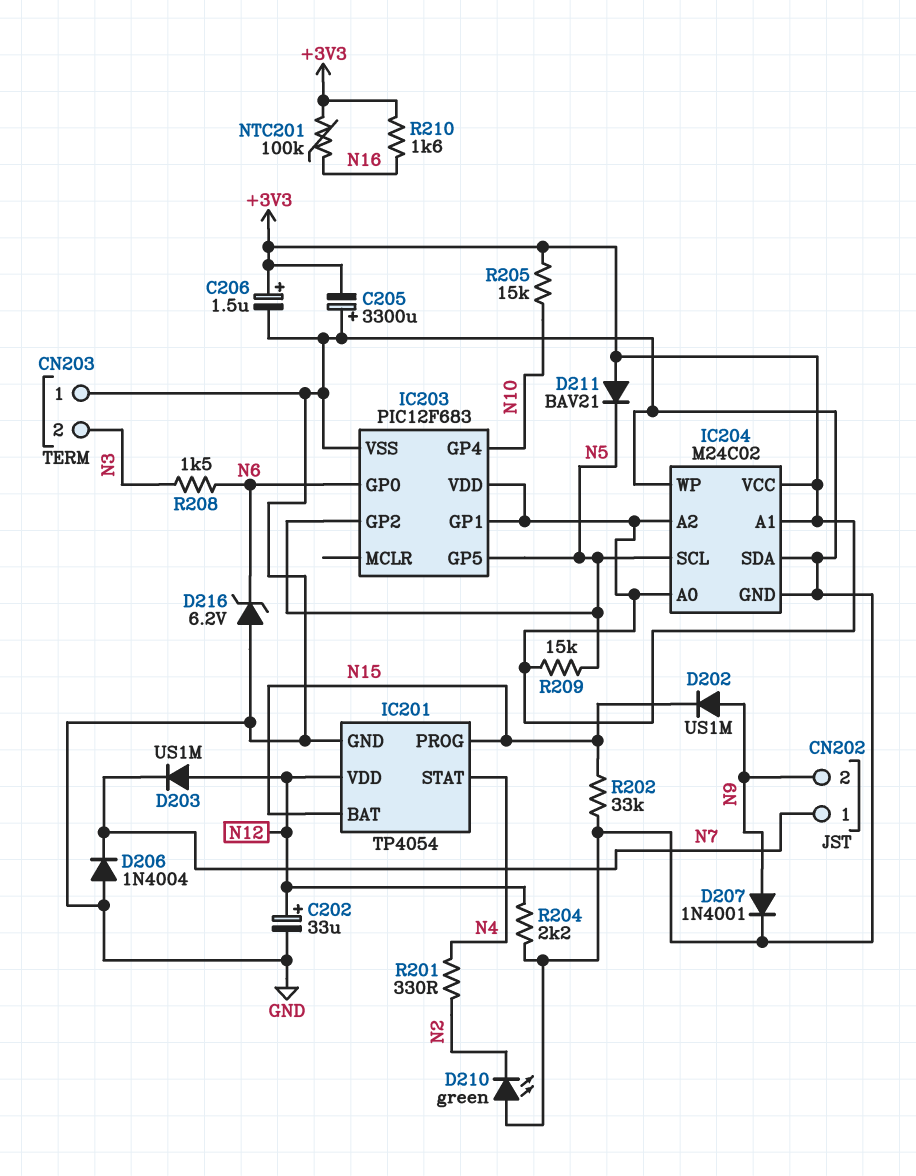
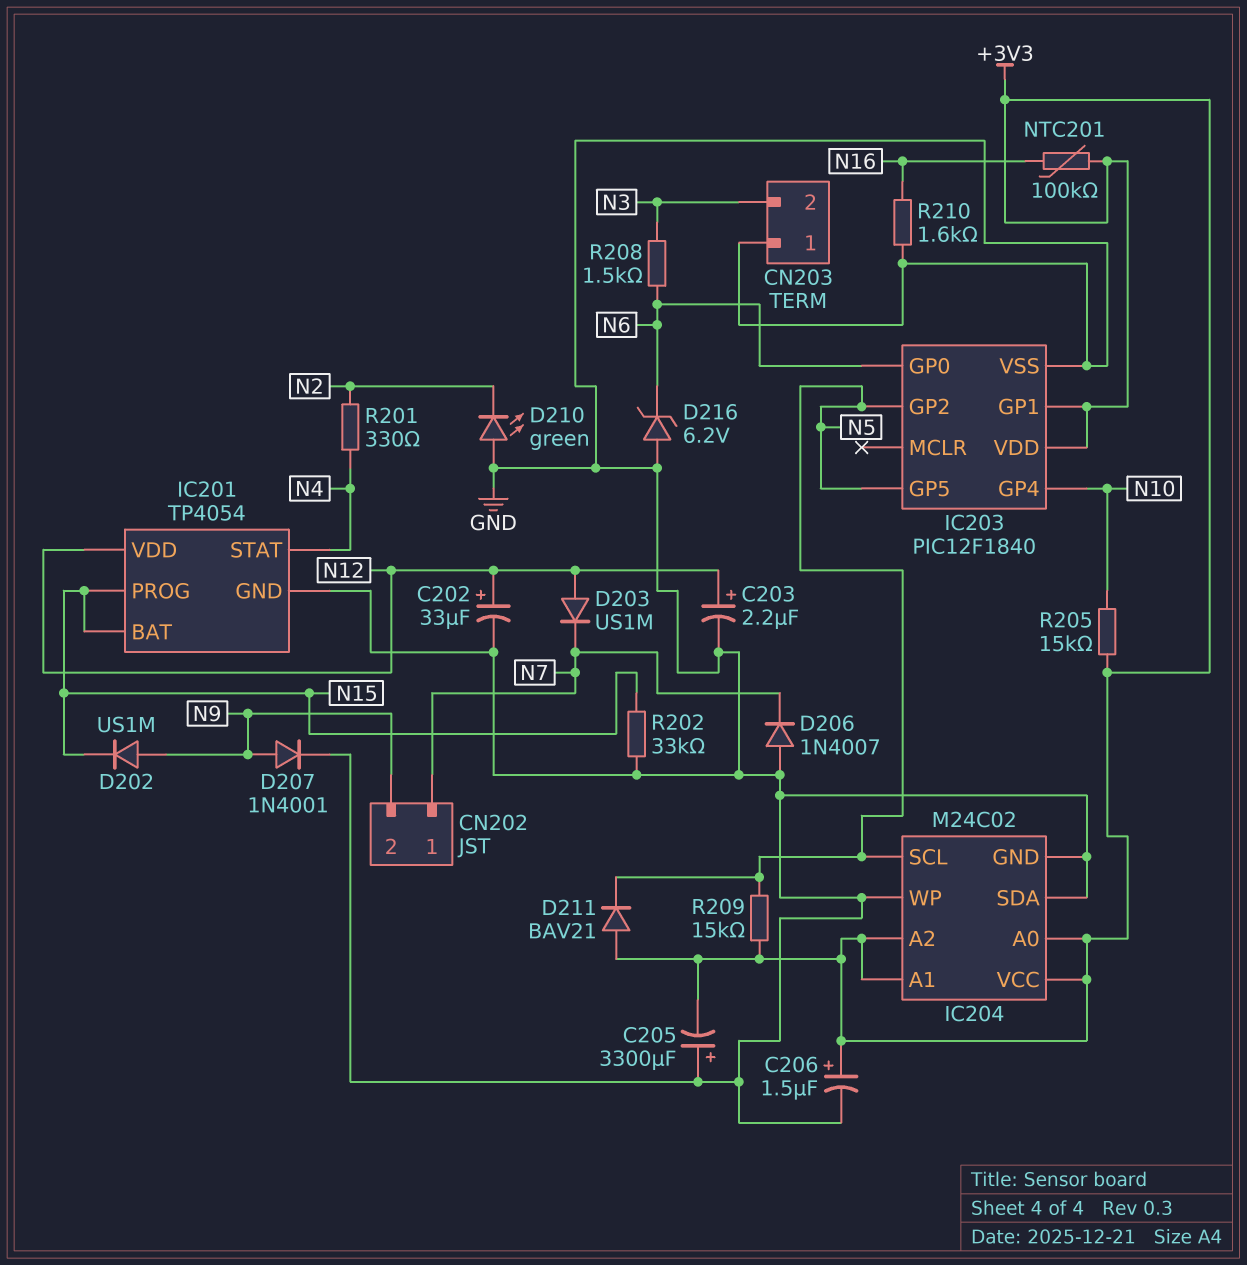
C203: none -> 2.2uF (plus N12, minus GND)
D206: diode 1N4004 (A GND, K N7) -> diode 1N4007 (A GND, K N7)
IC203: PIC12F683 -> PIC12F1840
R204: 2.2k (GND, N12) -> none
R210: 1.6k (+3V3, N16) -> 1.6k (GND, N16)

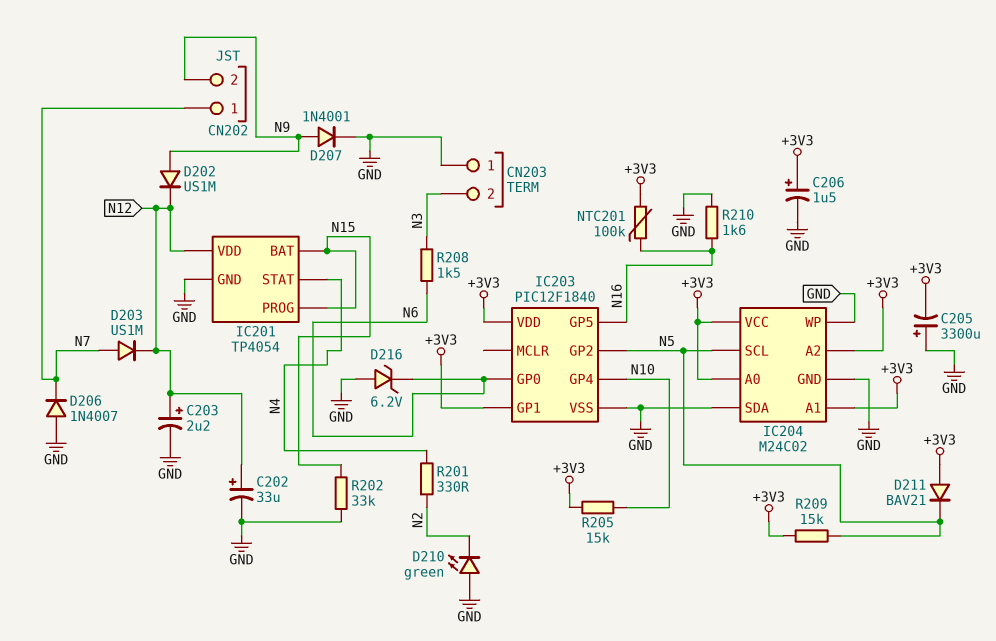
D202: diode US1M (A N9, K N15) -> diode US1M (A N9, K N12)
D203: diode US1M (A N12, K N7) -> diode US1M (A N7, K N12)
IC203 pin GP5: N5 -> N16

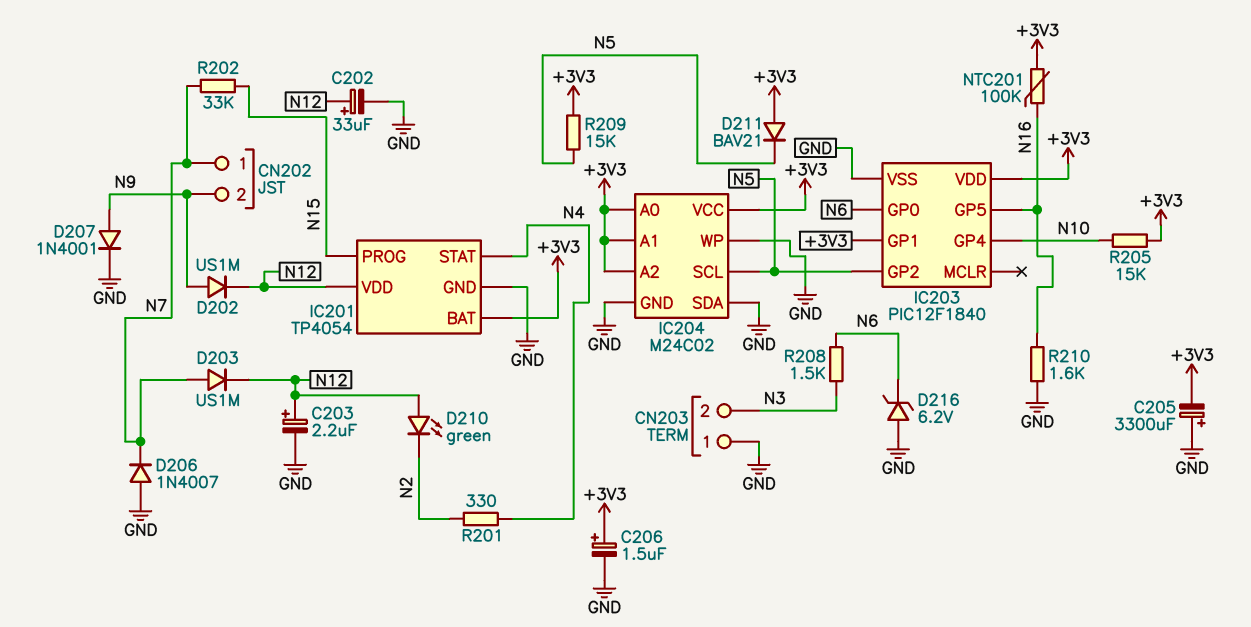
D210: LED green (A GND, K N2) -> LED green (A N12, K N2)
IC201 pin BAT: N15 -> +3V3
R202: 33k (GND, N15) -> 33k (N7, N15)

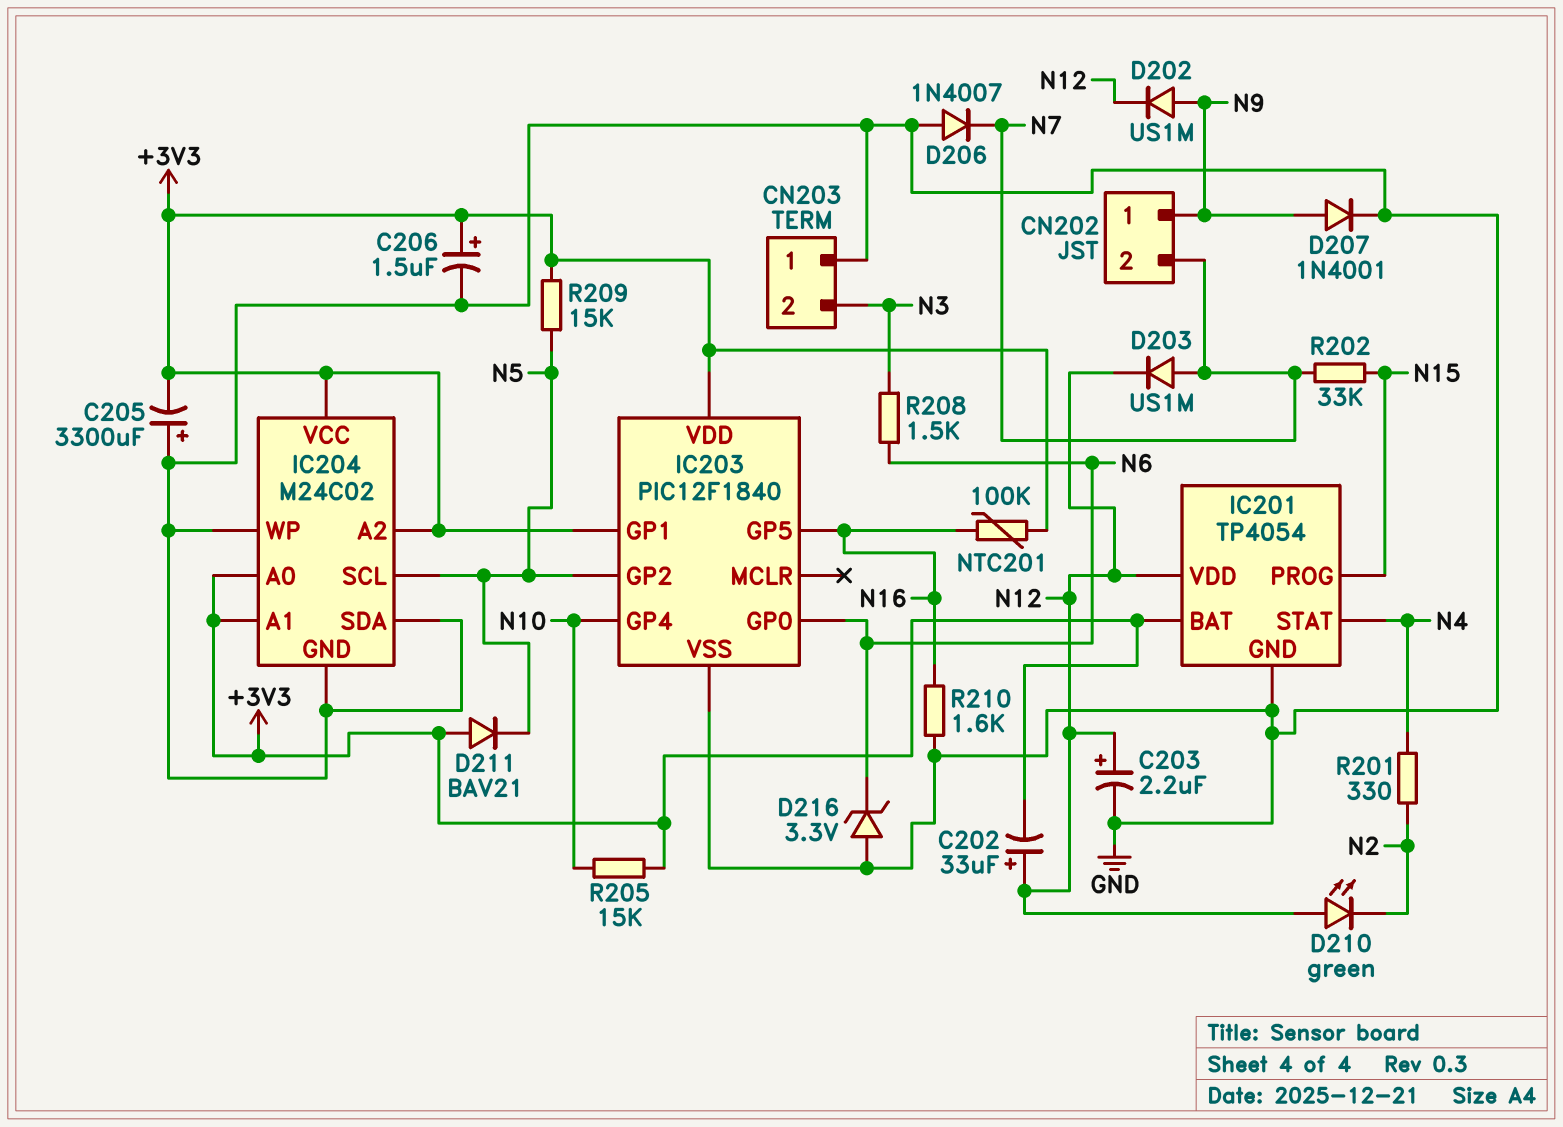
C202: 33uF (plus N12, minus GND) -> 33uF (plus N12, minus +3V3)
CN202 pin 1: N7 -> N9
CN202 pin 2: N9 -> N7
D216: zener 6.2V (A GND, K N6) -> zener 3.3V (A GND, K N6)

